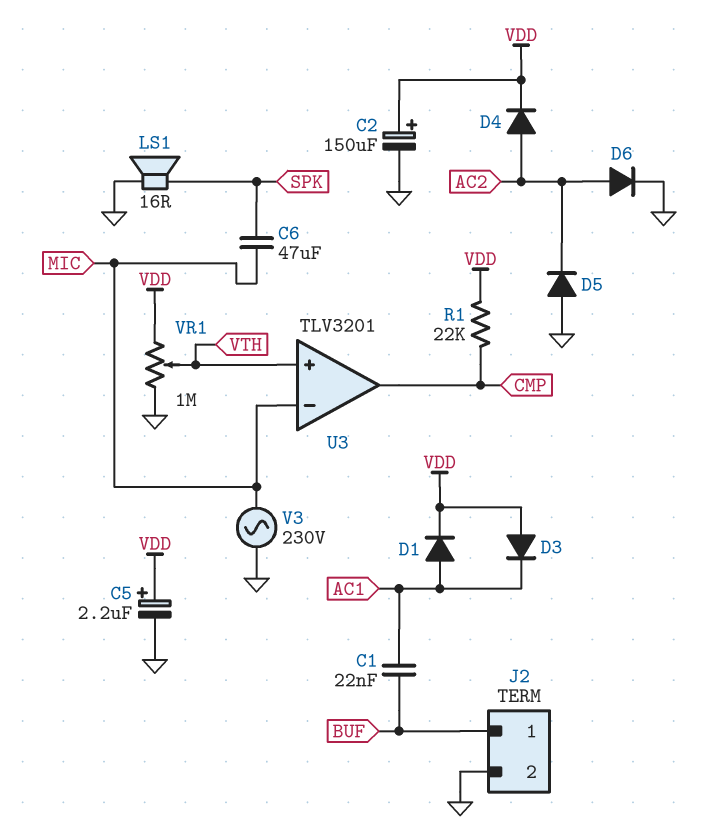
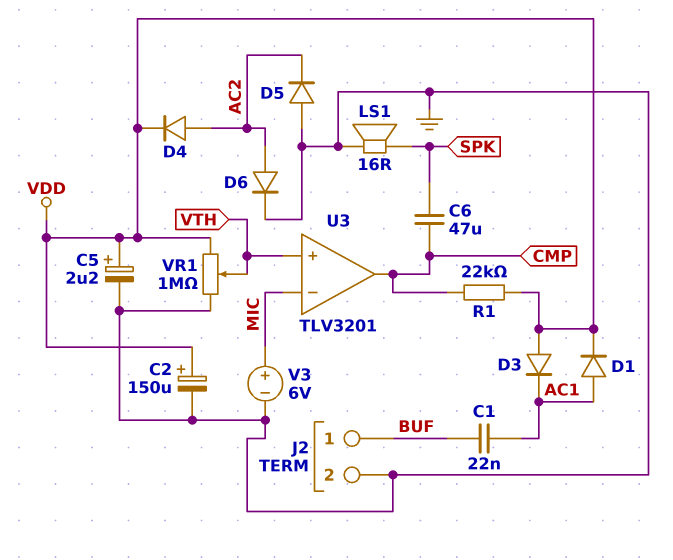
C6: 47uF (MIC, SPK) -> 47uF (CMP, SPK)
V3: AC 230V (GND, MIC) -> 6V (plus MIC, minus GND)

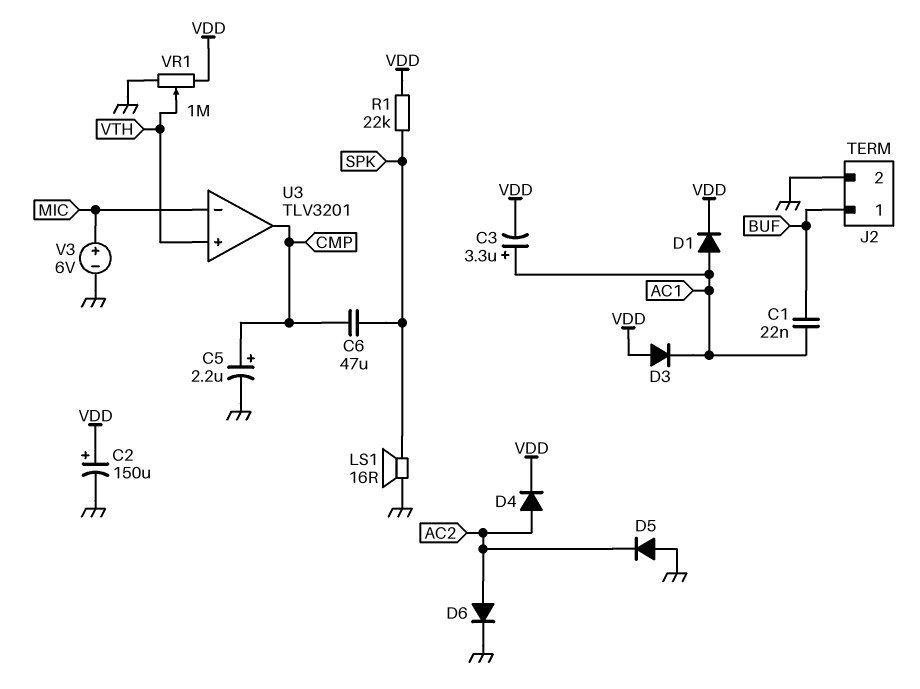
C3: none -> 3.3uF (plus AC1, minus VDD)
C5: 2.2uF (plus VDD, minus GND) -> 2.2uF (plus CMP, minus GND)
R1: 22k (CMP, VDD) -> 22k (SPK, VDD)

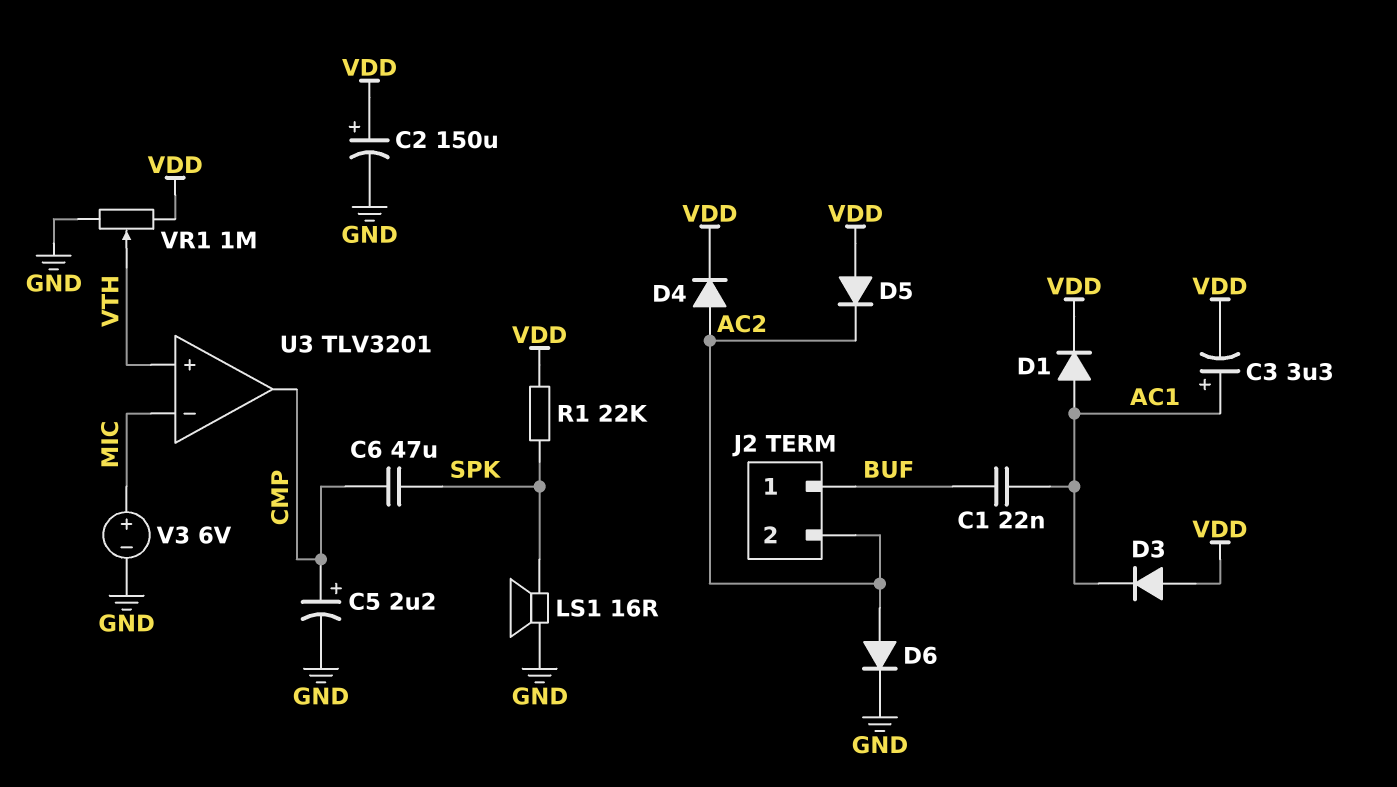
D5: diode (A GND, K AC2) -> diode (A VDD, K AC2)
J2 pin 2: GND -> AC2

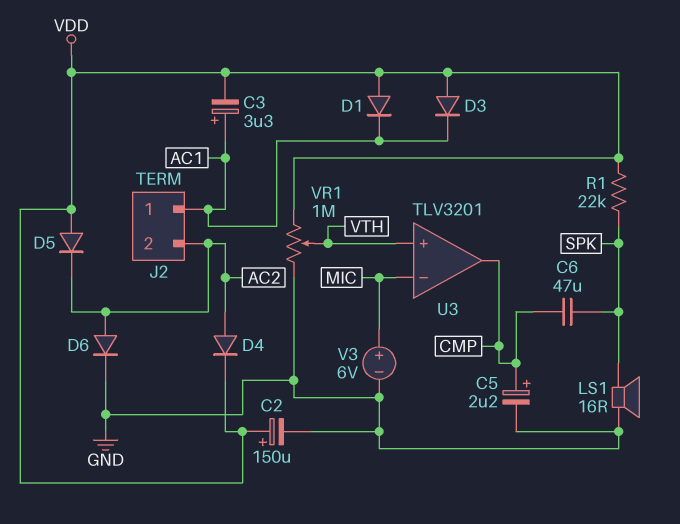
C1: 22nF (AC1, BUF) -> none
D1: diode (A AC1, K VDD) -> diode (A VDD, K AC1)
J2 pin 1: BUF -> AC1

